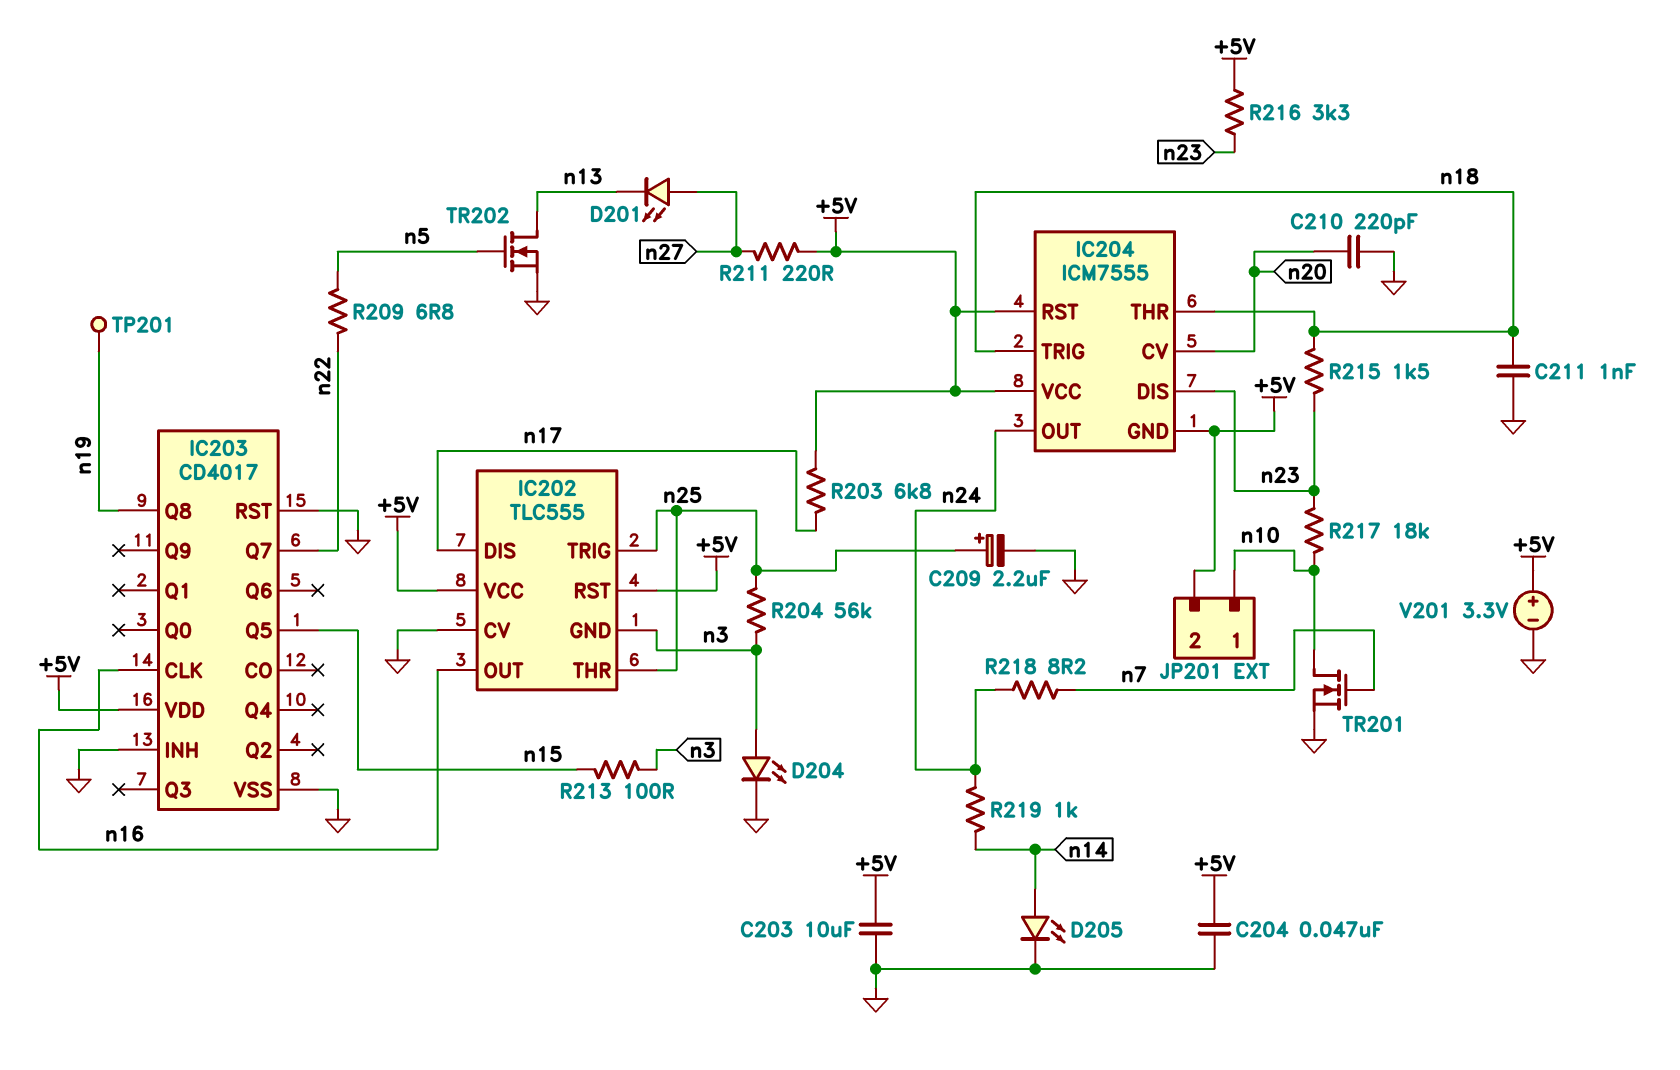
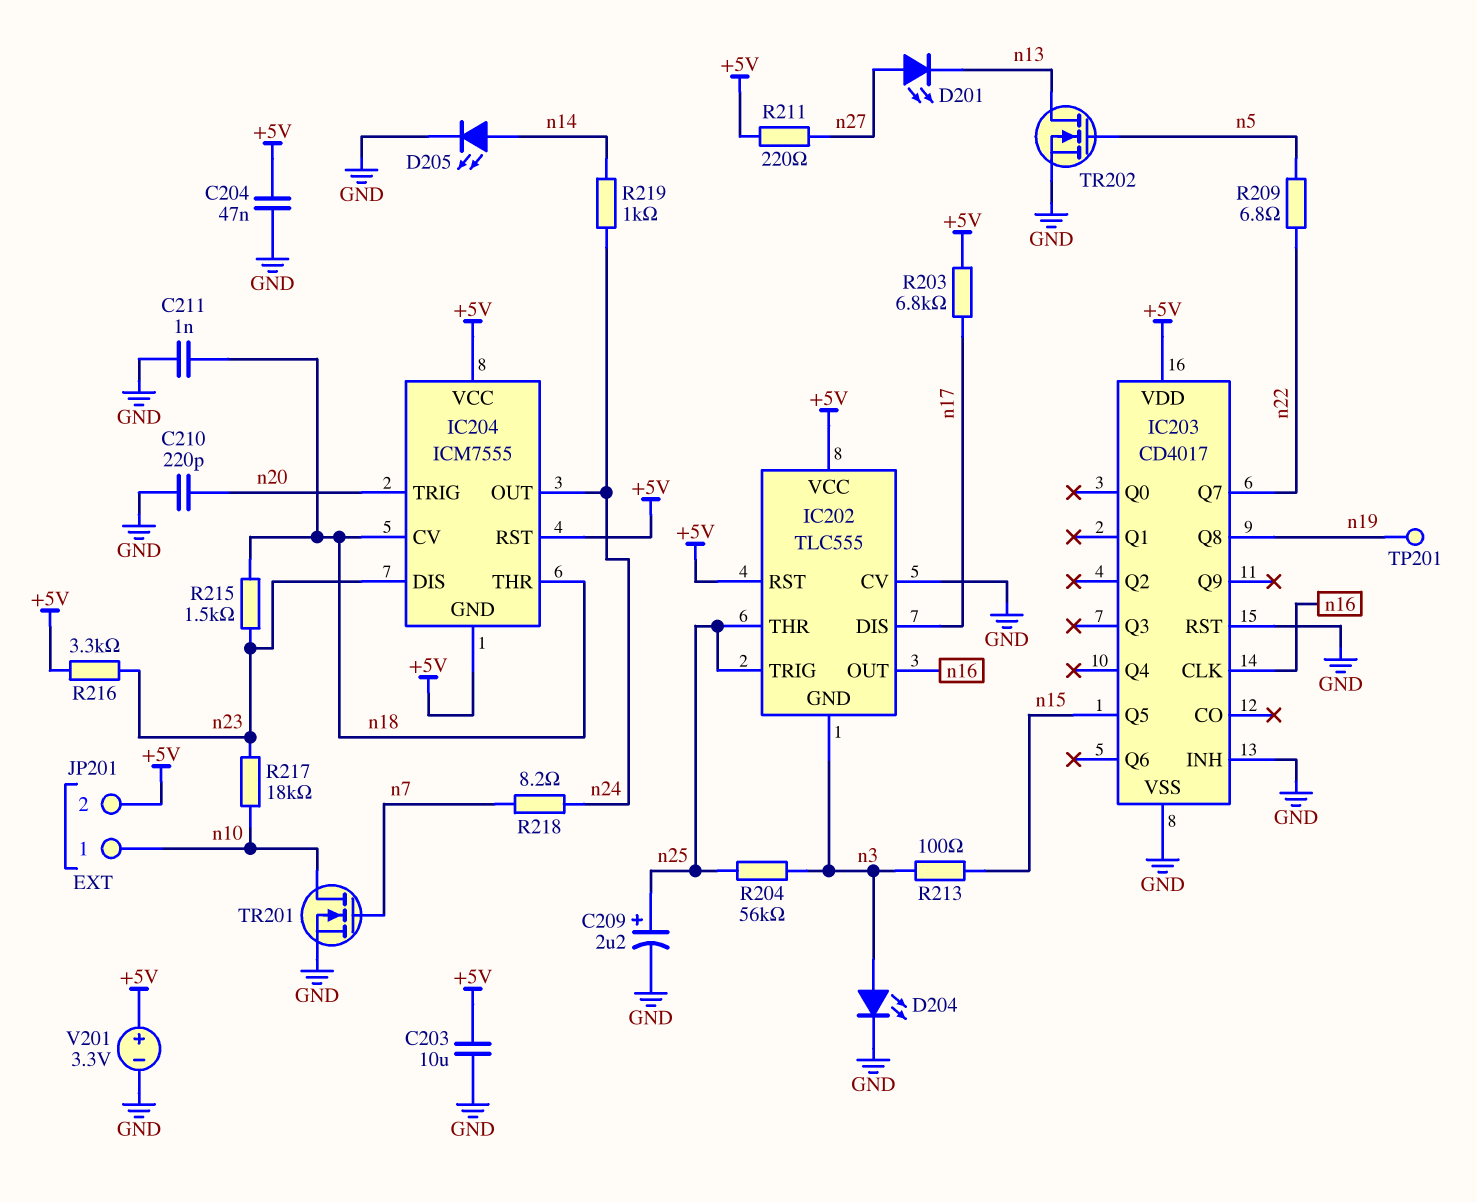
IC204 pin CV: n20 -> n18
IC204 pin TRIG: n18 -> n20

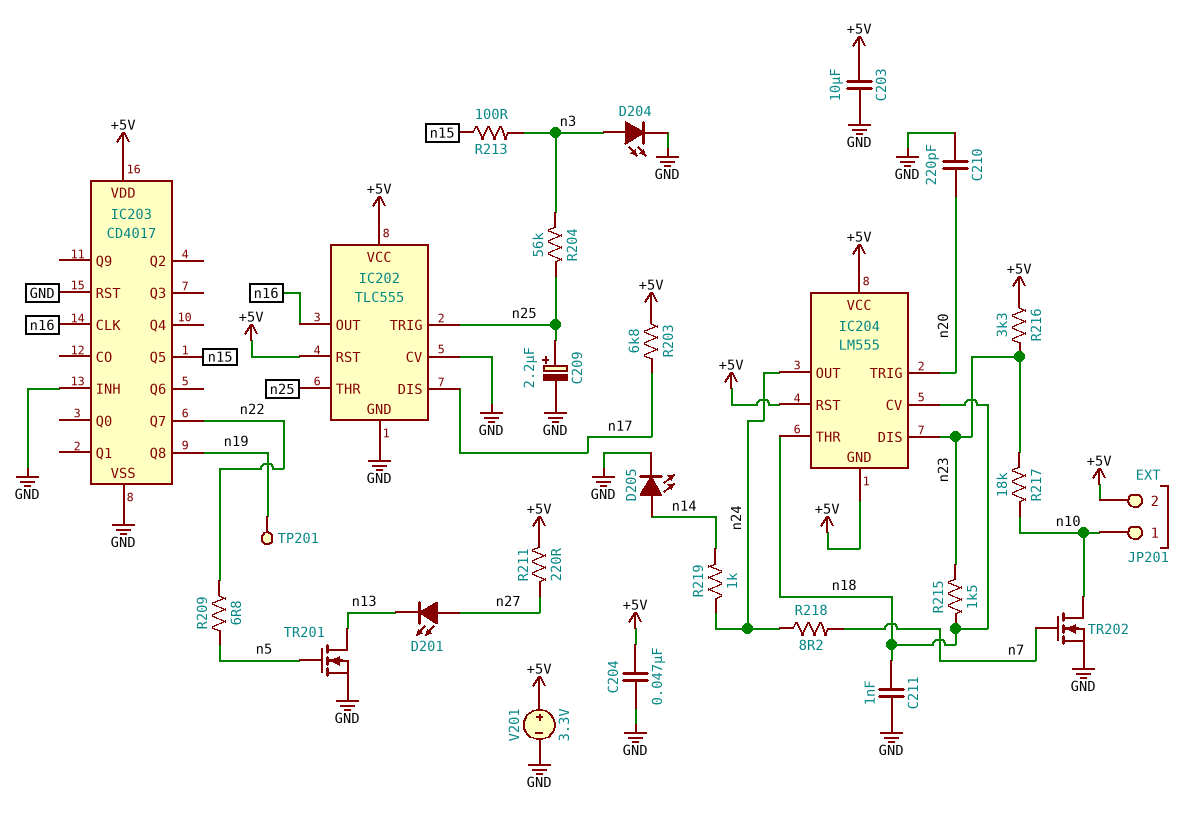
IC202 pin GND: n3 -> GND
IC204: ICM7555 -> LM555
TR201: NMOS (G n7, D n10, S GND) -> NMOS (G n5, D n13, S GND)
TR202: NMOS (G n5, D n13, S GND) -> NMOS (G n7, D n10, S GND)

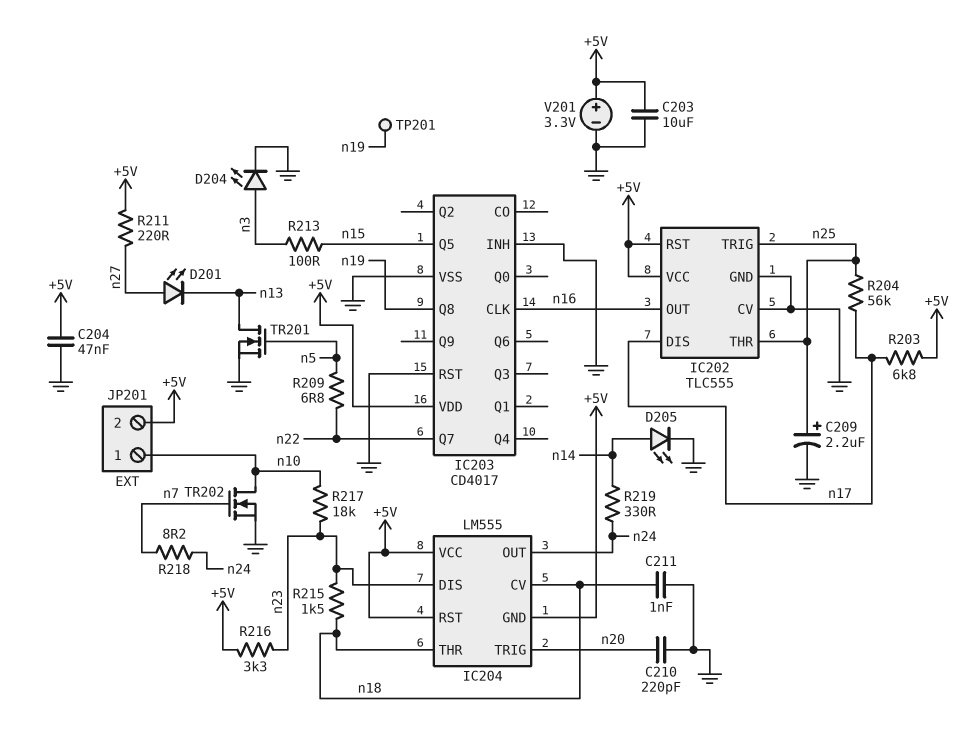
R204: 56k (n3, n25) -> 56k (n17, n25)
R219: 1k (n14, n24) -> 330 (n14, n24)

